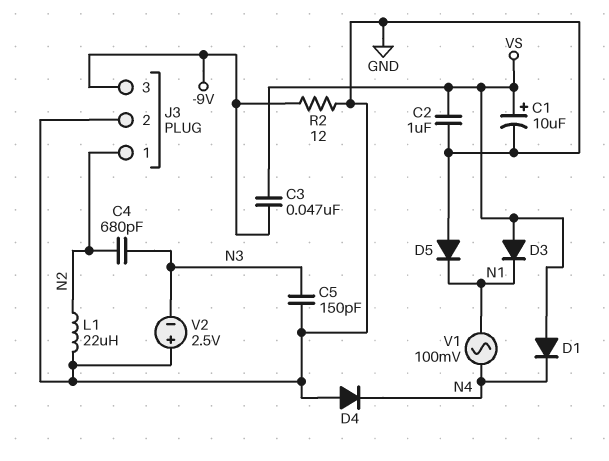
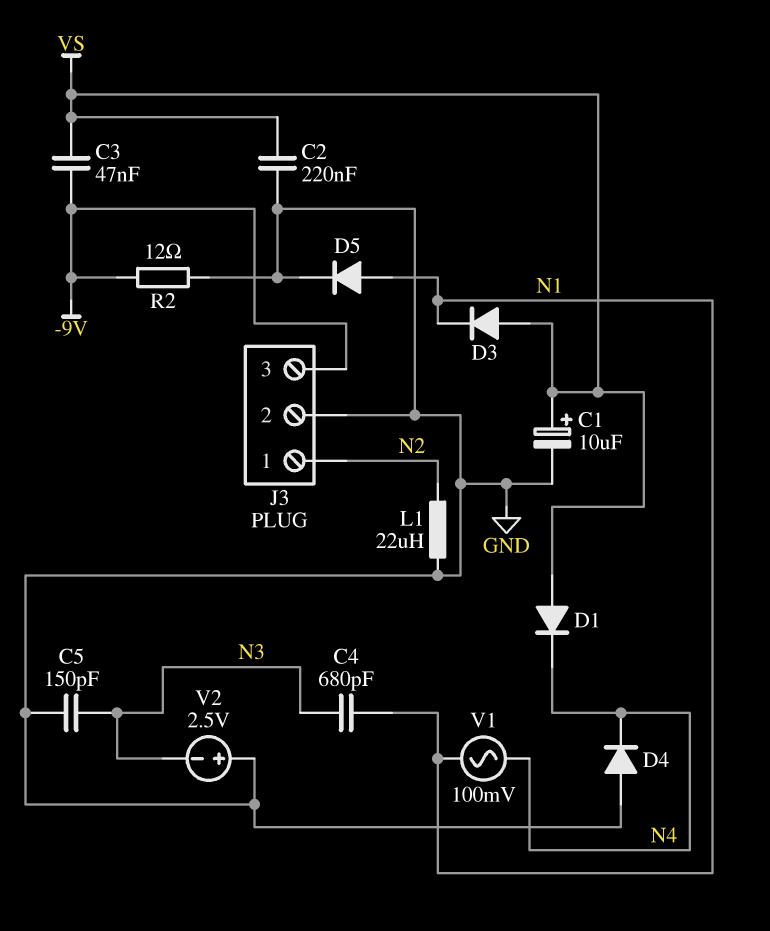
C2: 1uF (GND, VS) -> 220nF (GND, VS)
C4: 680pF (N2, N3) -> 680pF (N1, N3)
D5: diode (A GND, K N1) -> diode (A N1, K GND)

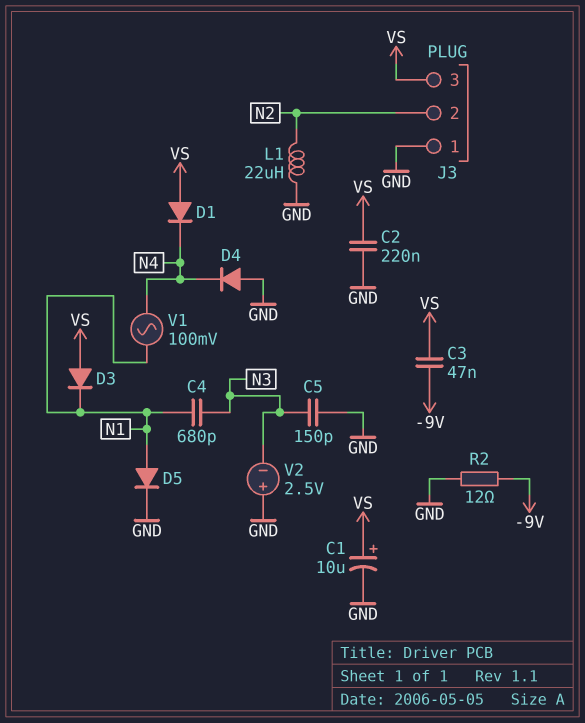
J3 pin 1: N2 -> GND
J3 pin 2: GND -> N2
J3 pin 3: -9V -> VS

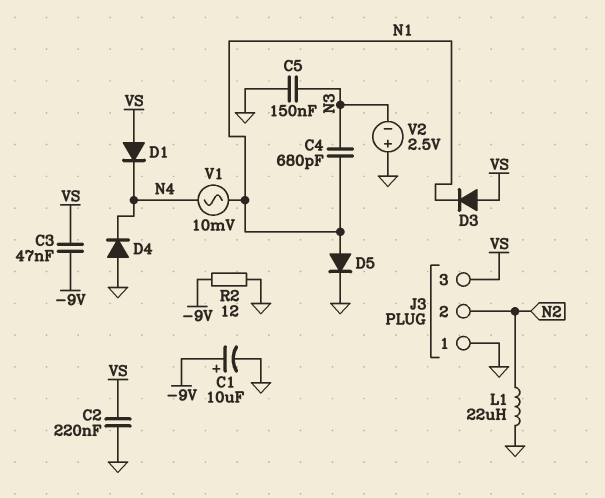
C1: 10uF (plus VS, minus GND) -> 10uF (plus -9V, minus GND)
C5: 150pF (GND, N3) -> 150nF (GND, N3)
V1: AC 100mV (N1, N4) -> AC 10mV (N1, N4)

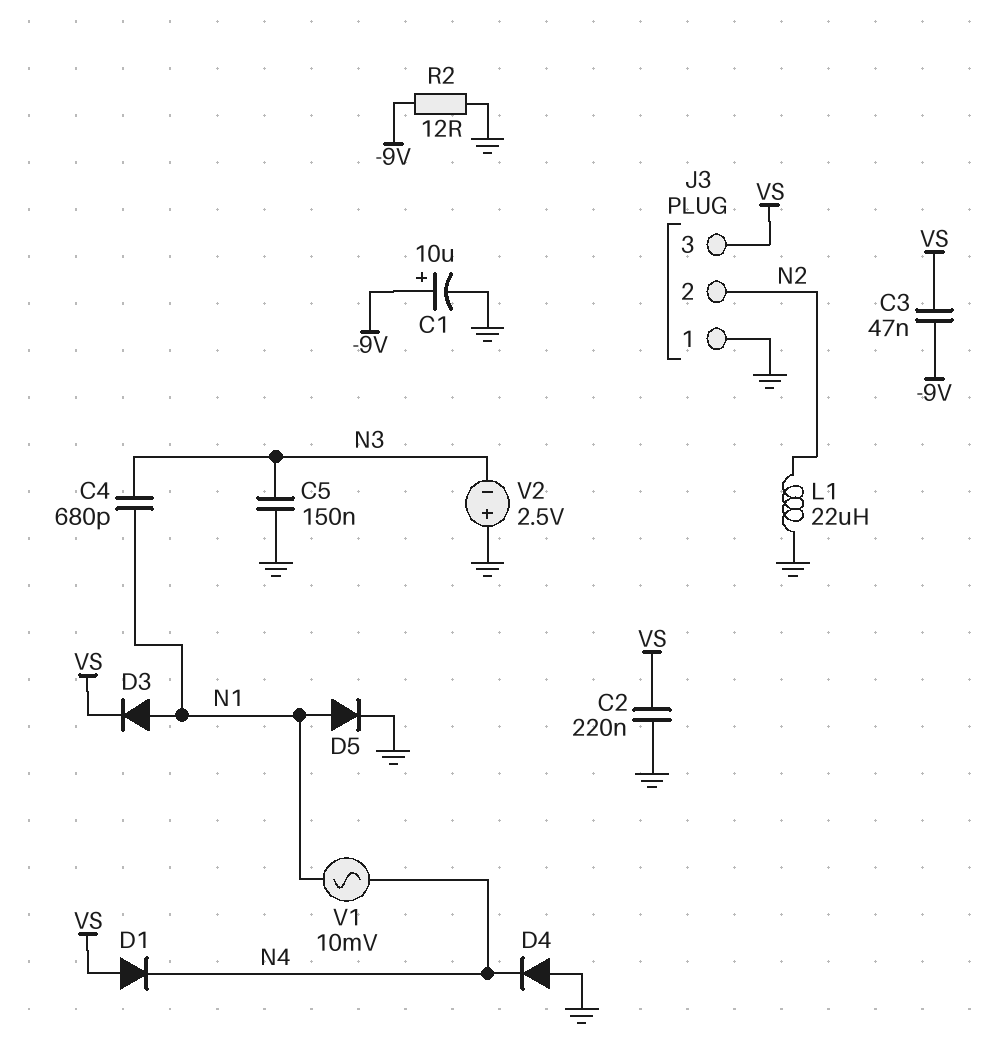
D3: diode (A VS, K N1) -> diode (A N1, K VS)

